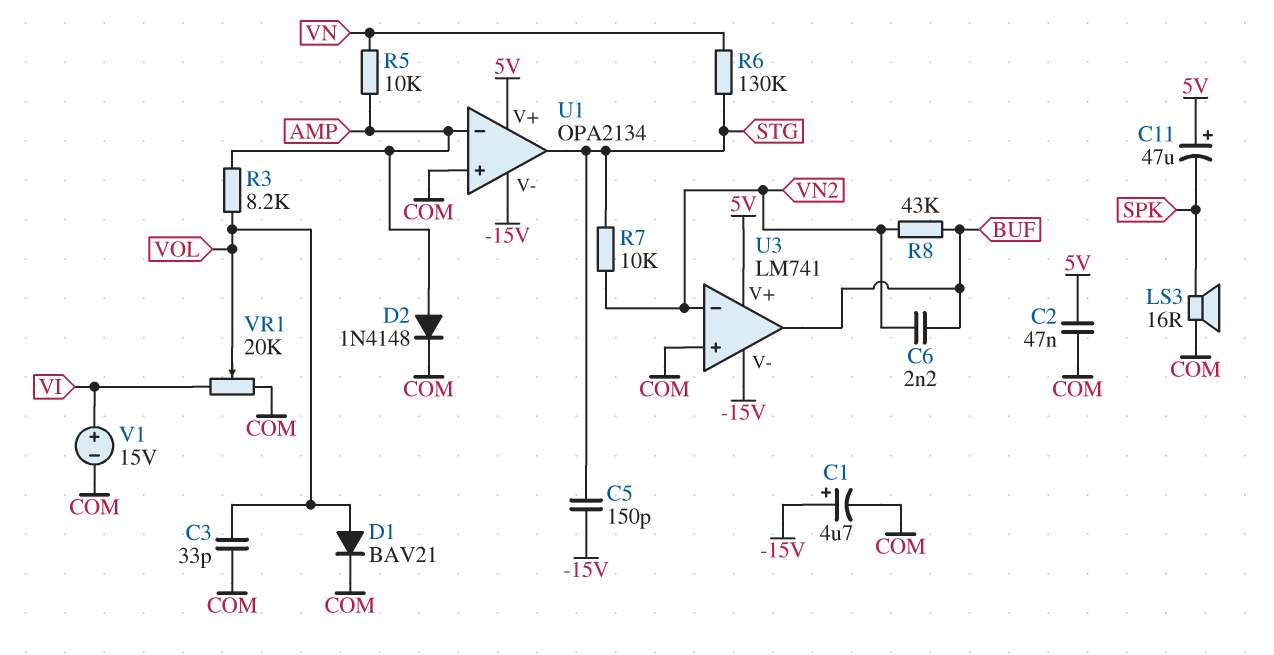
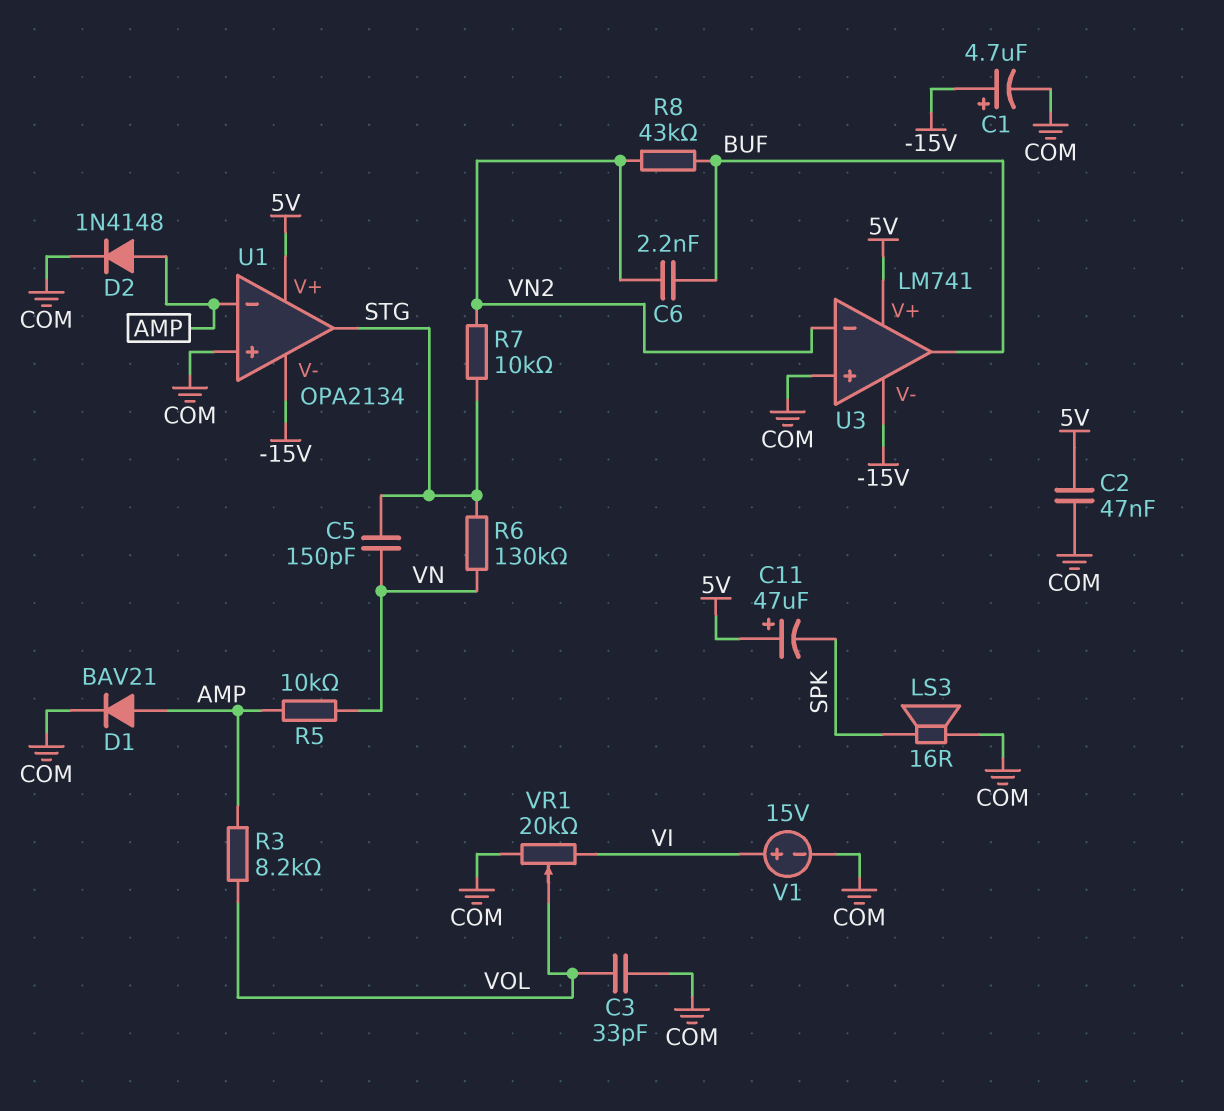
C5: 150pF (-15V, STG) -> 150pF (STG, VN)
D1: diode BAV21 (A VOL, K COM) -> diode BAV21 (A AMP, K COM)

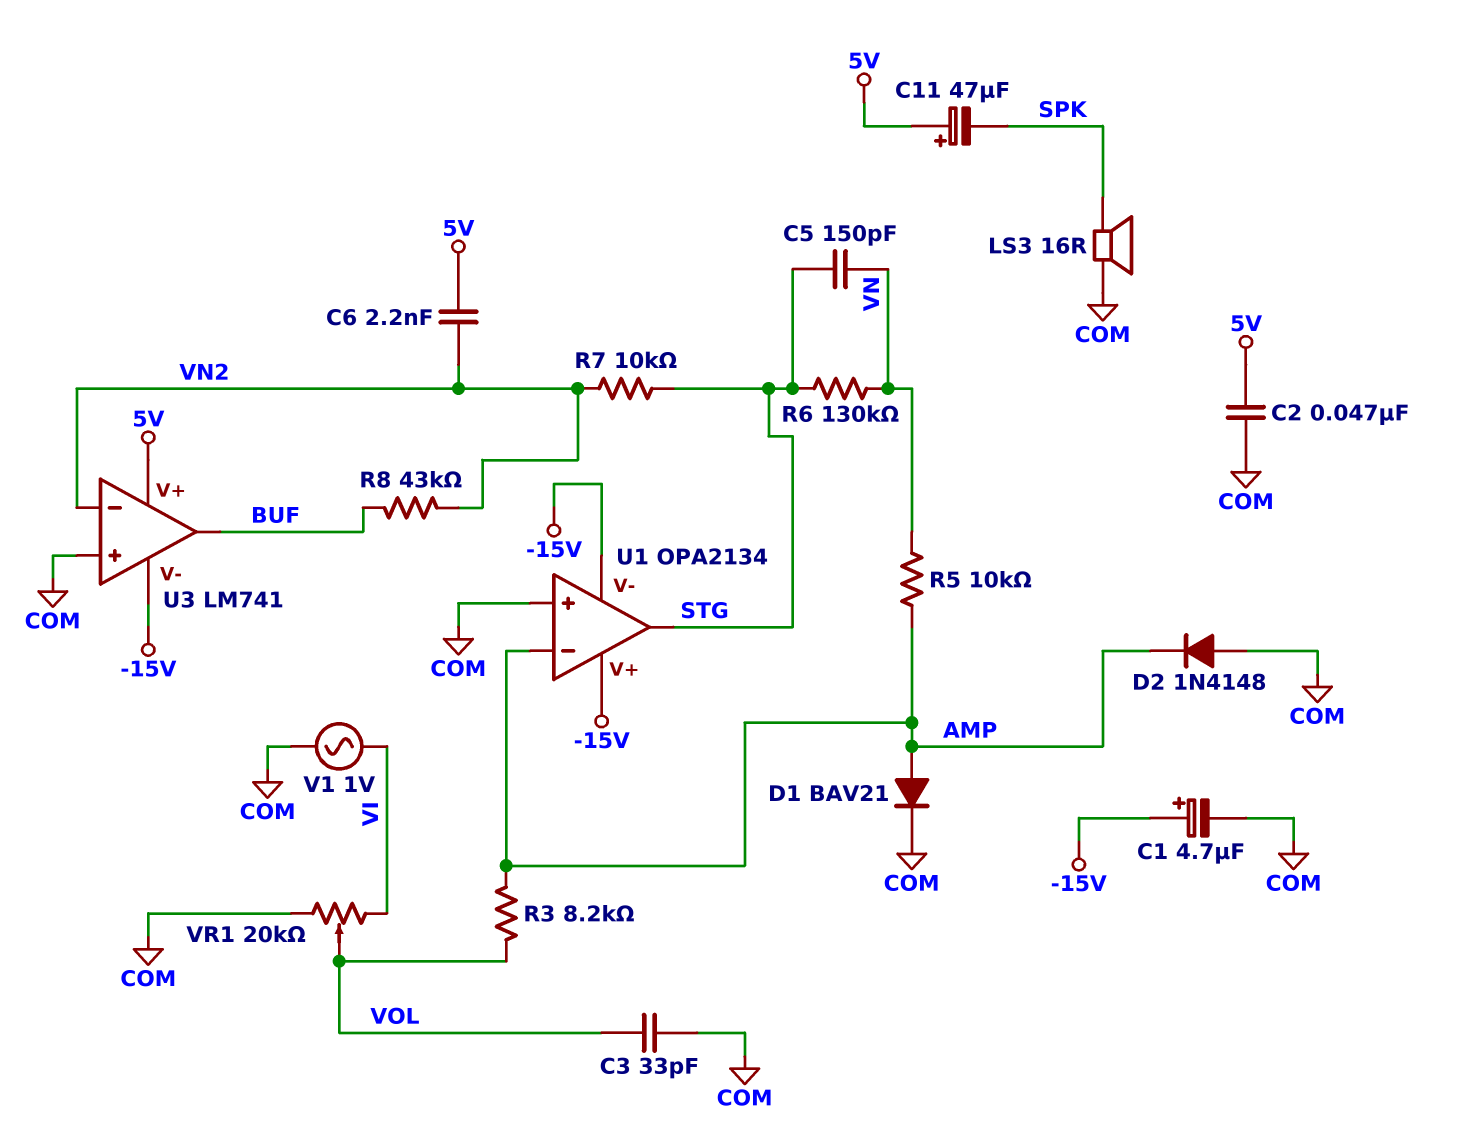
C6: 2.2nF (BUF, VN2) -> 2.2nF (5V, VN2)
D2: diode 1N4148 (A AMP, K COM) -> diode 1N4148 (A COM, K AMP)
U1 pin V+: 5V -> -15V
V1: 15V (plus VI, minus COM) -> AC 1V (COM, VI)

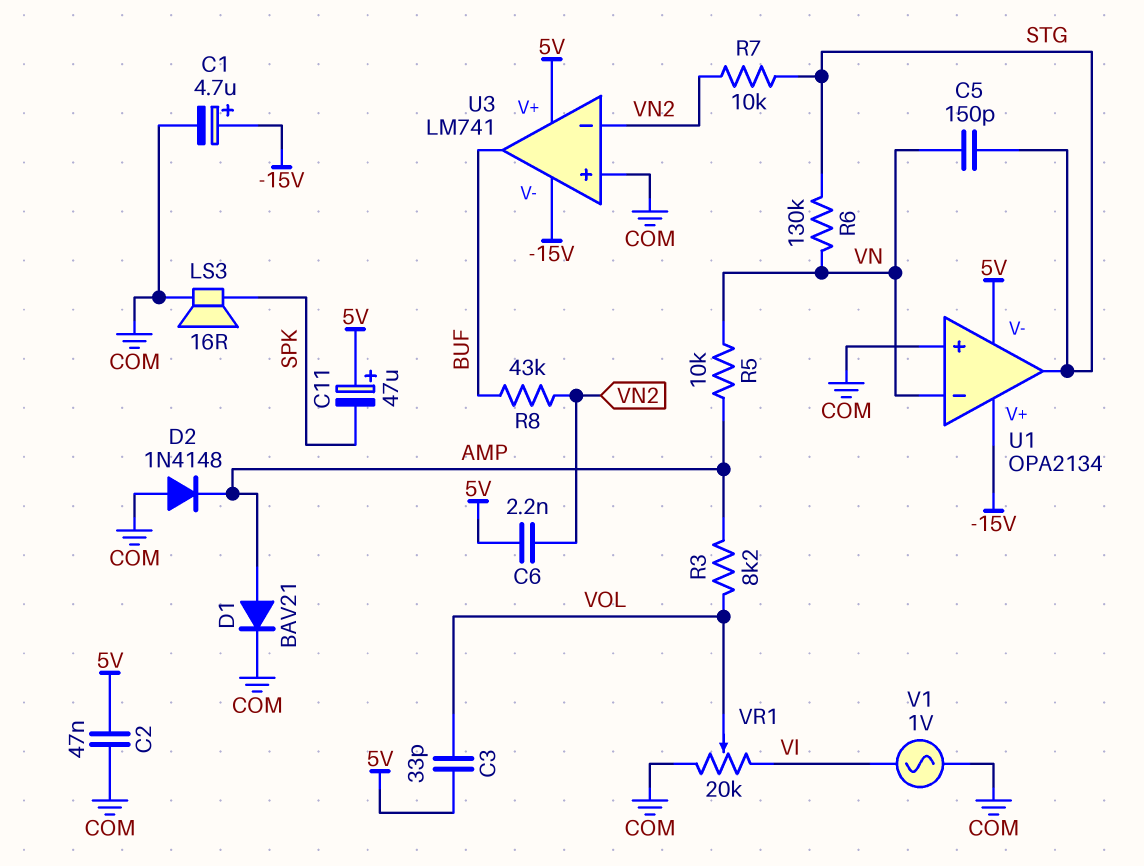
C3: 33pF (COM, VOL) -> 33pF (5V, VOL)
U1 pin V-: -15V -> 5V
U1 pin in-: AMP -> VN

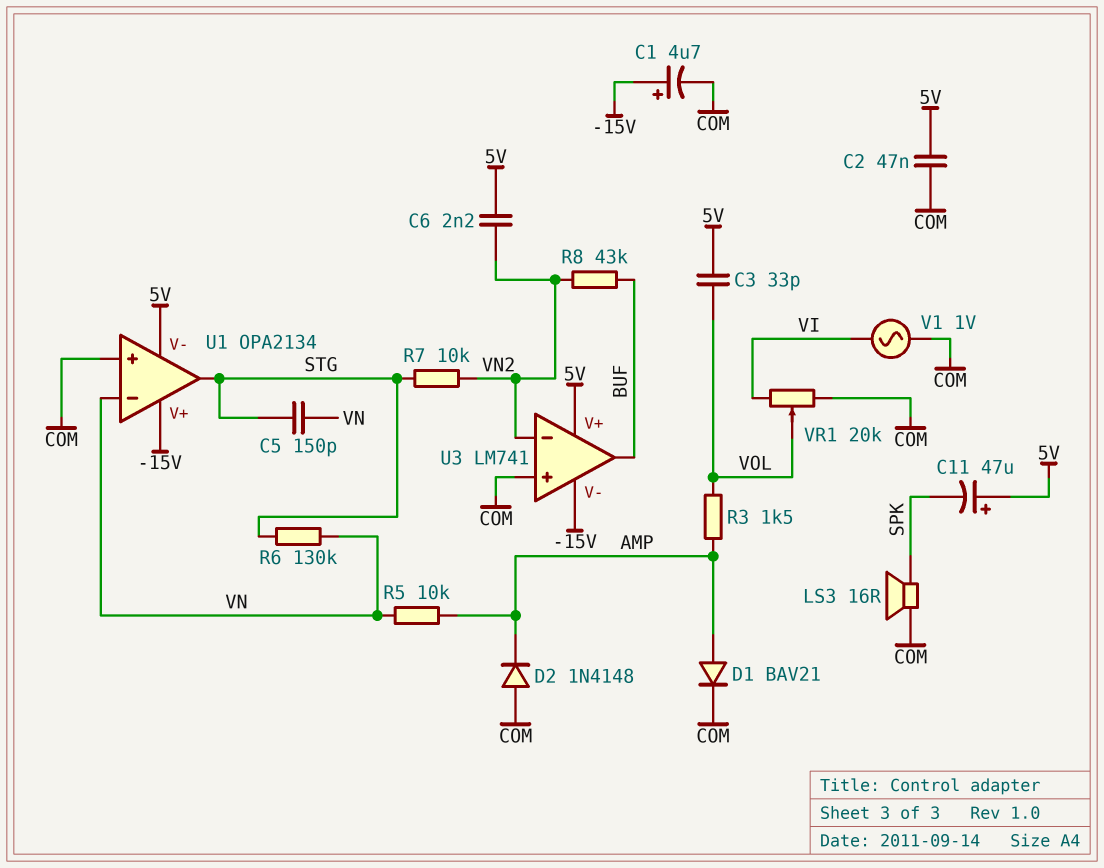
R3: 8.2k (AMP, VOL) -> 1.5k (AMP, VOL)

